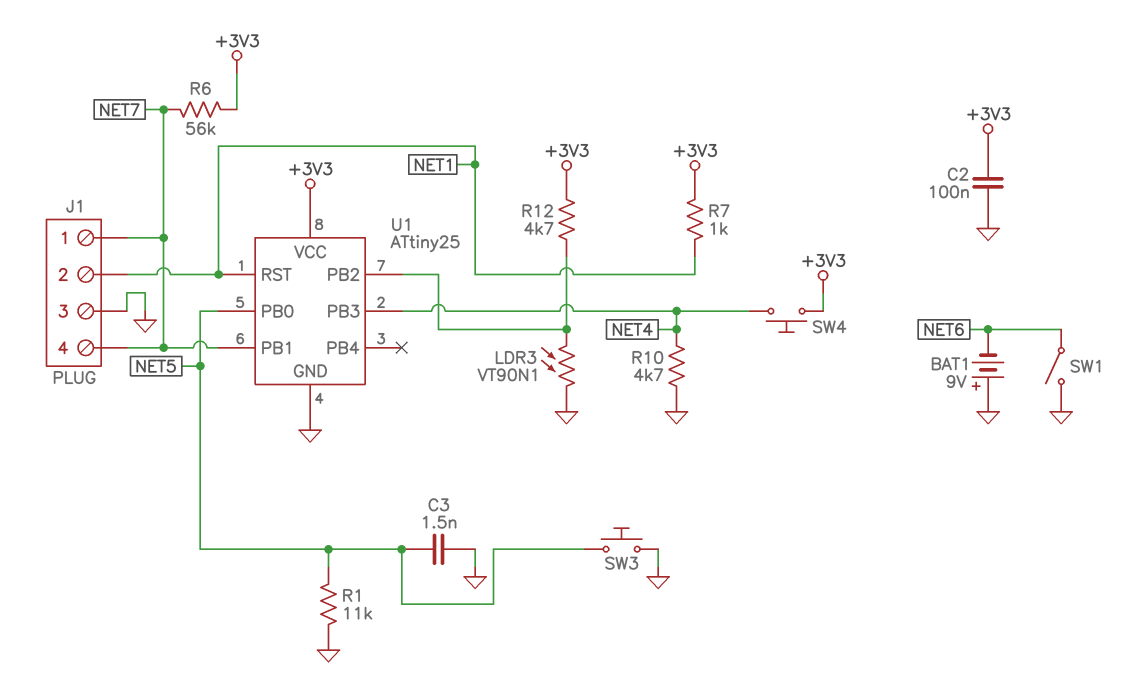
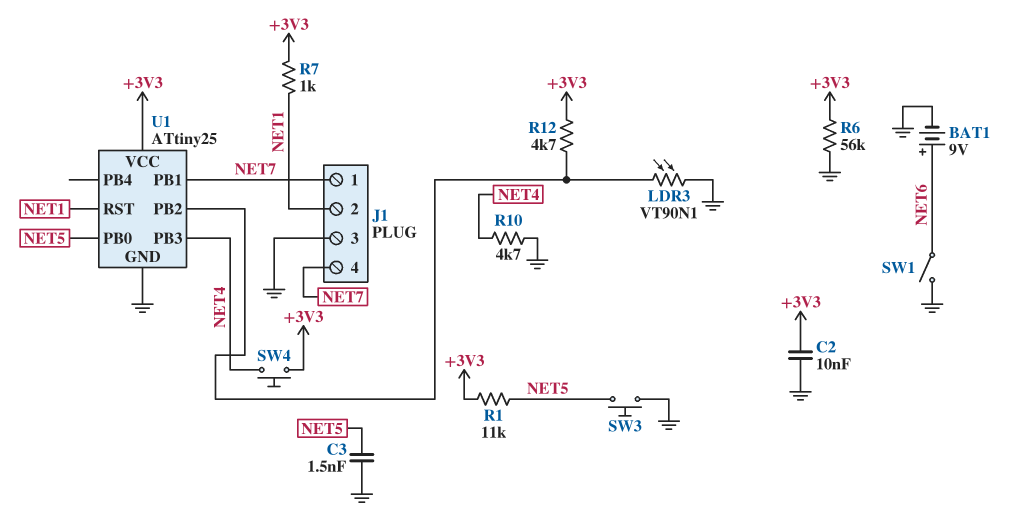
BAT1: 9V (plus GND, minus NET6) -> 9V (plus NET6, minus GND)
C2: 100nF (+3V3, GND) -> 10nF (+3V3, GND)
R1: 11k (GND, NET5) -> 11k (+3V3, NET5)
R6: 56k (+3V3, NET7) -> 56k (+3V3, GND)

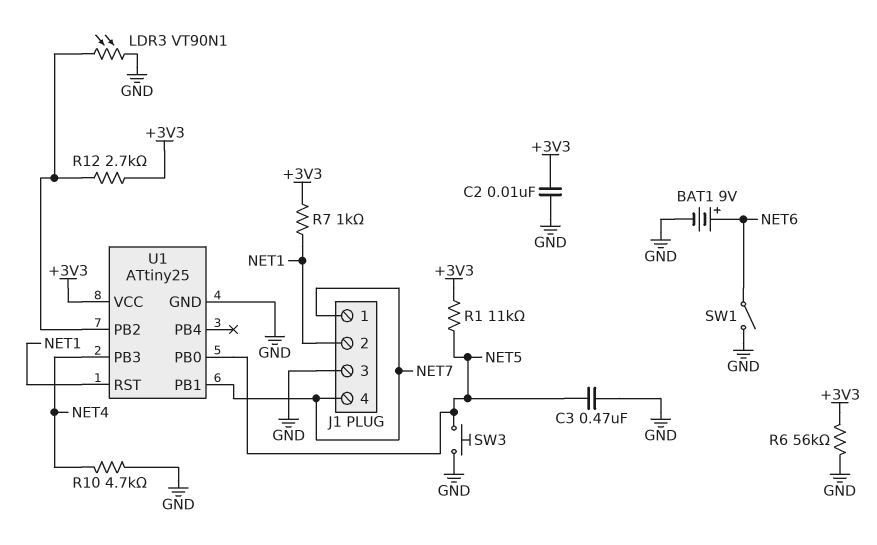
C3: 1.5nF (GND, NET5) -> 470nF (GND, NET5)
R12: 4.7k (+3V3, U1/PB2) -> 2.7k (+3V3, U1/PB2)
SW4: button (+3V3, NET4) -> none

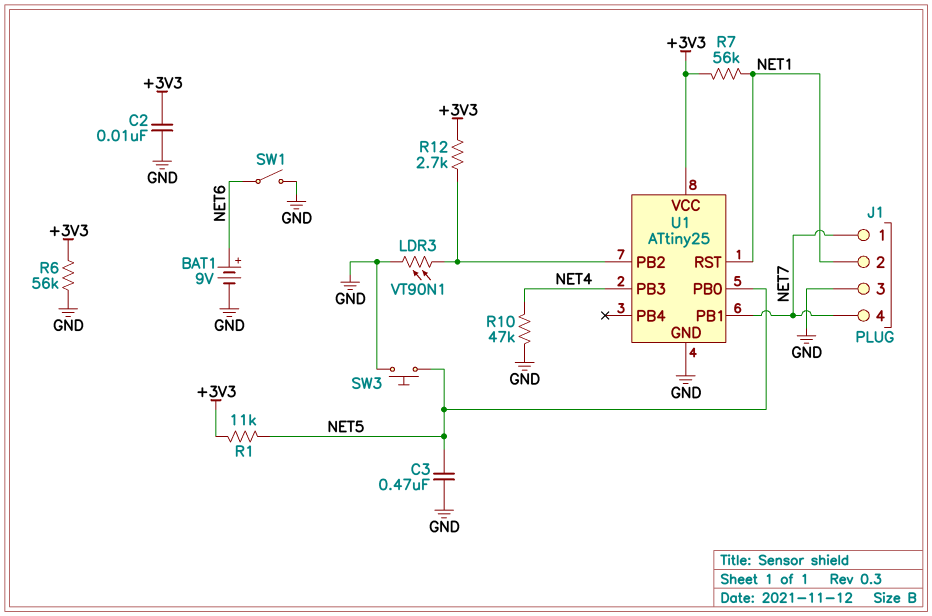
R7: 1k (+3V3, NET1) -> 56k (+3V3, NET1)
R10: 4.7k (GND, NET4) -> 47k (GND, NET4)

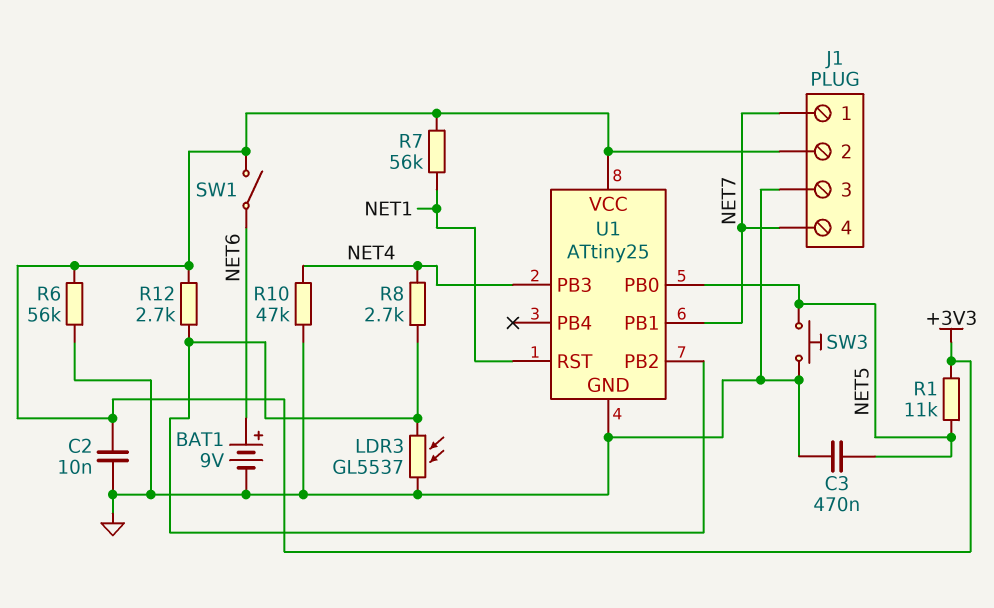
J1 pin 2: NET1 -> +3V3
LDR3: VT90N1 (GND, U1/PB2) -> GL5537 (GND, U1/PB2)
R8: none -> 2.7k (NET4, U1/PB2)
SW1: switch (GND, NET6) -> switch (+3V3, NET6)

